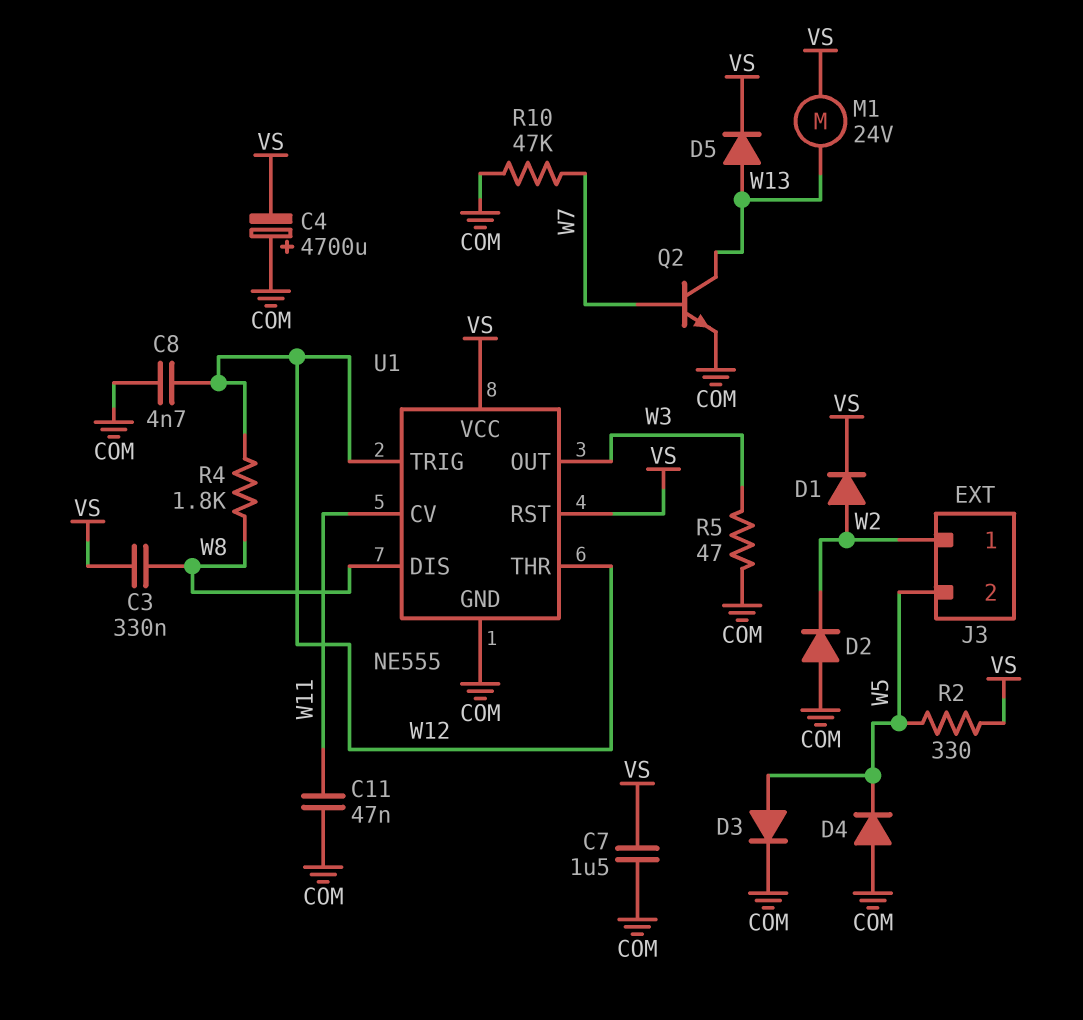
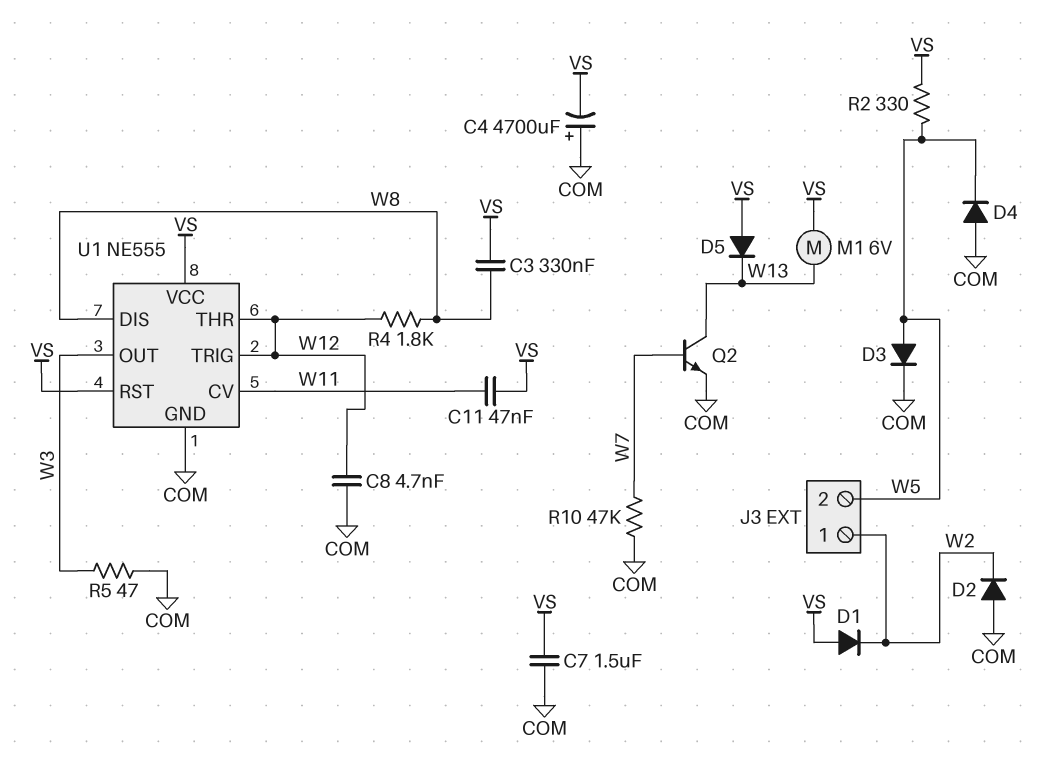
C11: 47nF (COM, W11) -> 47nF (VS, W11)
D1: diode (A W2, K VS) -> diode (A VS, K W2)
D5: diode (A W13, K VS) -> diode (A VS, K W13)
M1: motor 24V (VS, W13) -> motor 6V (VS, W13)

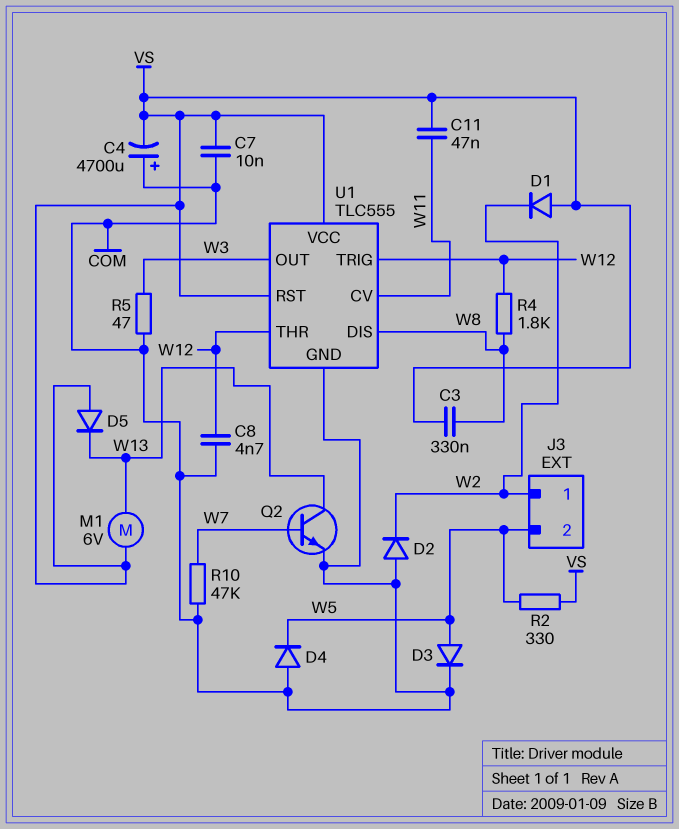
C7: 1.5uF (COM, VS) -> 10nF (COM, VS)
U1: NE555 -> TLC555

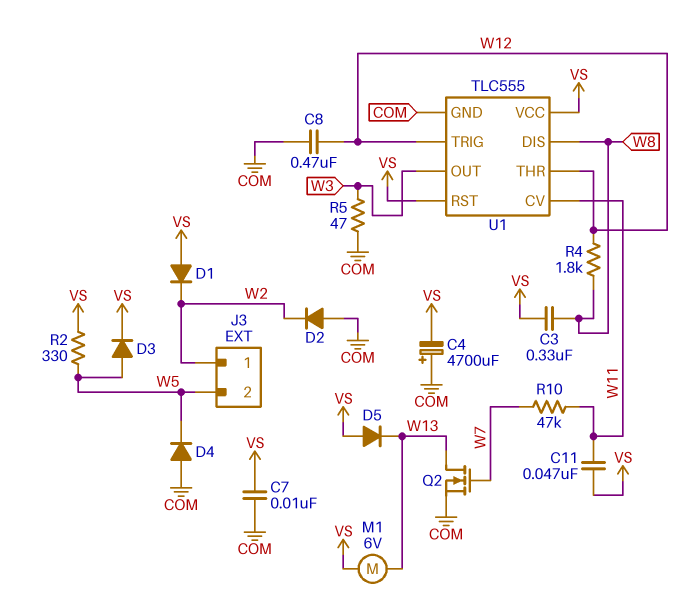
C8: 4.7nF (COM, W12) -> 470nF (COM, W12)
D3: diode (A W5, K COM) -> diode (A W5, K VS)
Q2: NPN (B W7, C W13, E COM) -> NMOS (G W7, D W13, S COM)
R10: 47k (COM, W7) -> 47k (W7, W11)

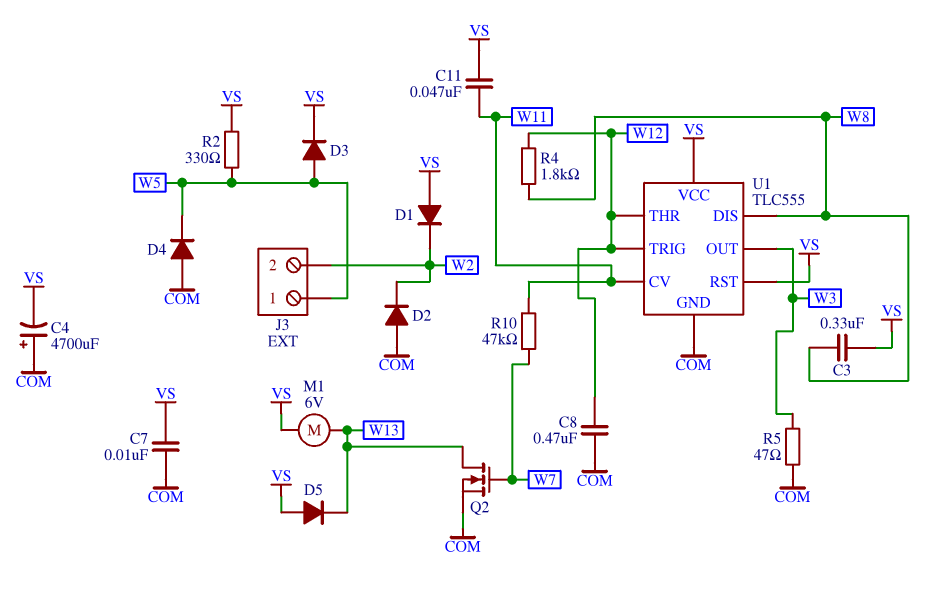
J3 pin 1: W2 -> W5
J3 pin 2: W5 -> W2

